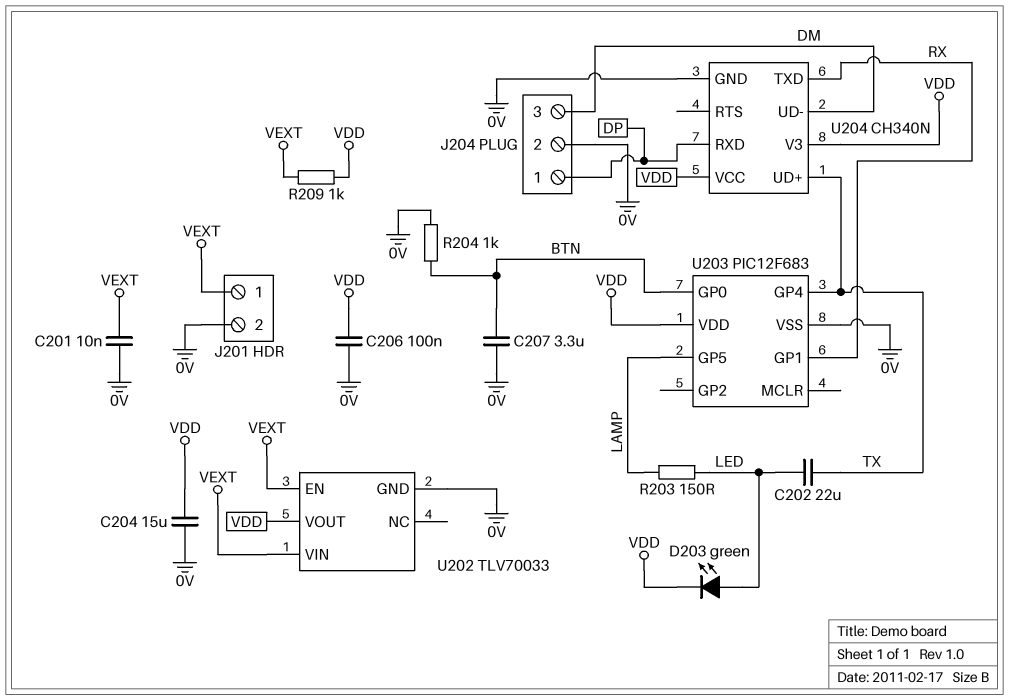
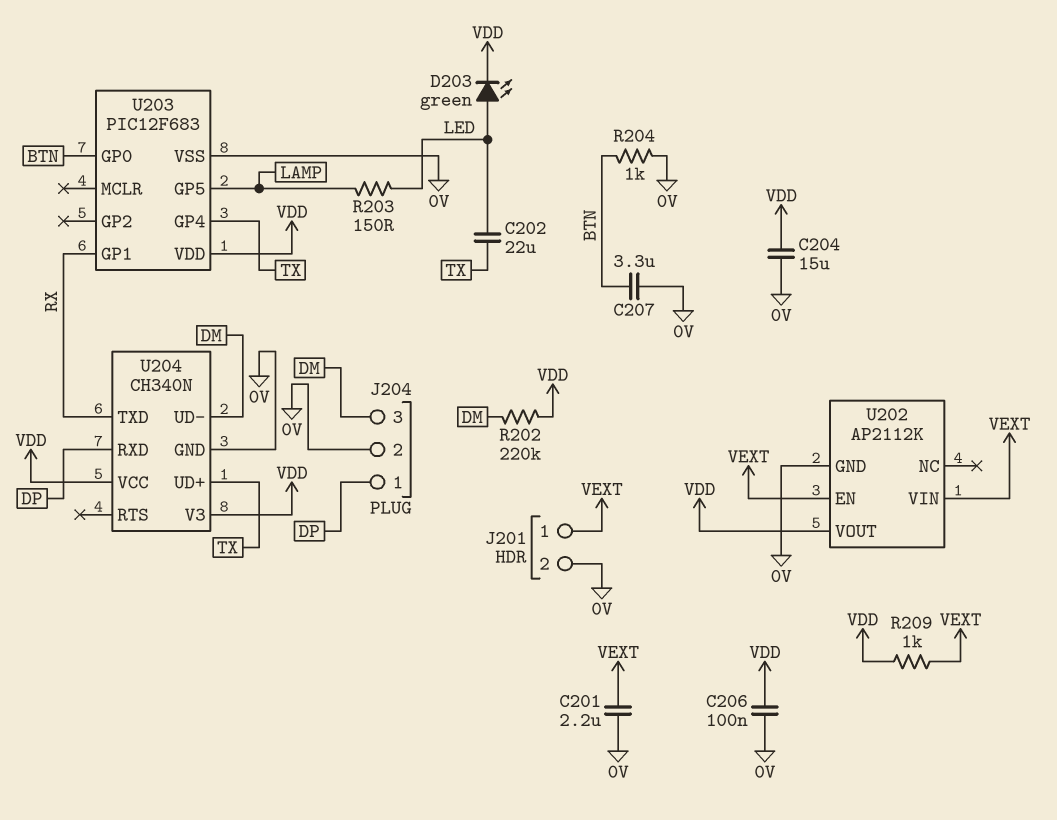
C201: 10nF (0V, VEXT) -> 2.2uF (0V, VEXT)
R202: none -> 220k (DM, VDD)
U202: TLV70033 -> AP2112K

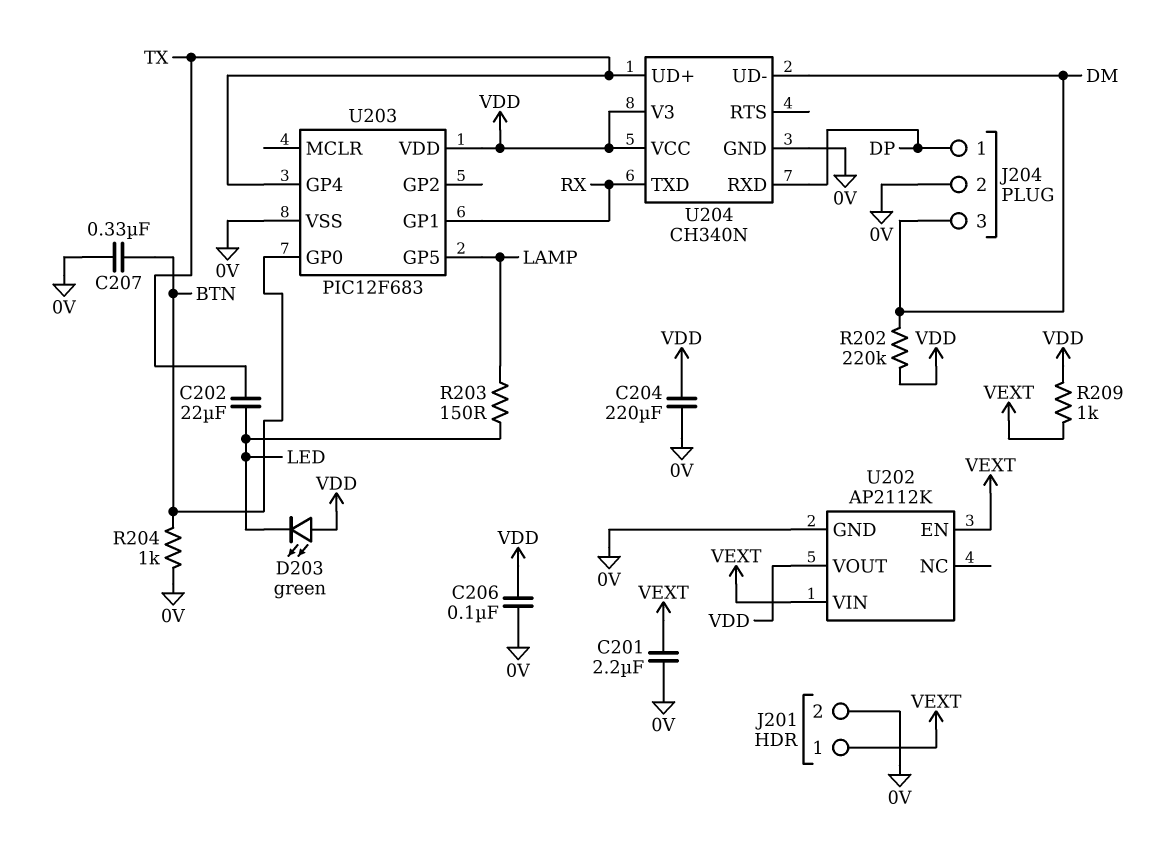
C204: 15uF (0V, VDD) -> 220uF (0V, VDD)
C207: 3.3uF (0V, BTN) -> 330nF (0V, BTN)
D203: LED green (A LED, K VDD) -> LED green (A VDD, K LED)

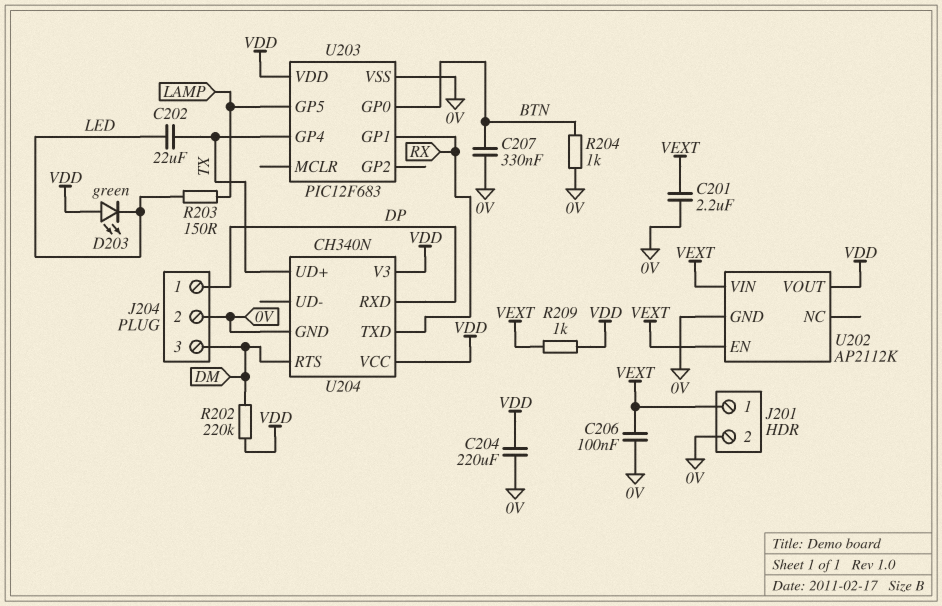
C206: 100nF (0V, VDD) -> 100nF (0V, VEXT)
U204 pin RTS: none -> DM
U204 pin UD-: DM -> none

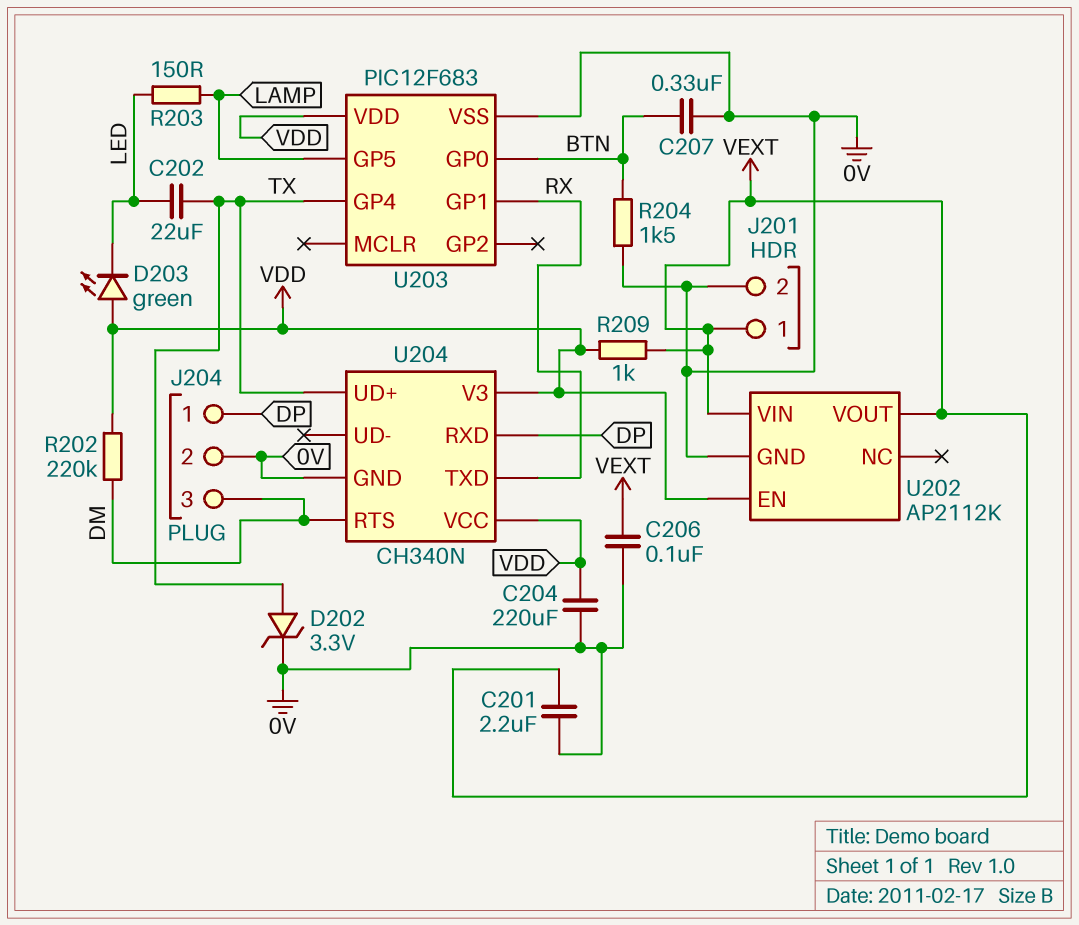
D202: none -> zener 3.3V (A TX, K 0V)
R204: 1k (0V, BTN) -> 1.5k (0V, BTN)
U202 pin EN: VEXT -> VDD
U202 pin VOUT: VDD -> VEXT

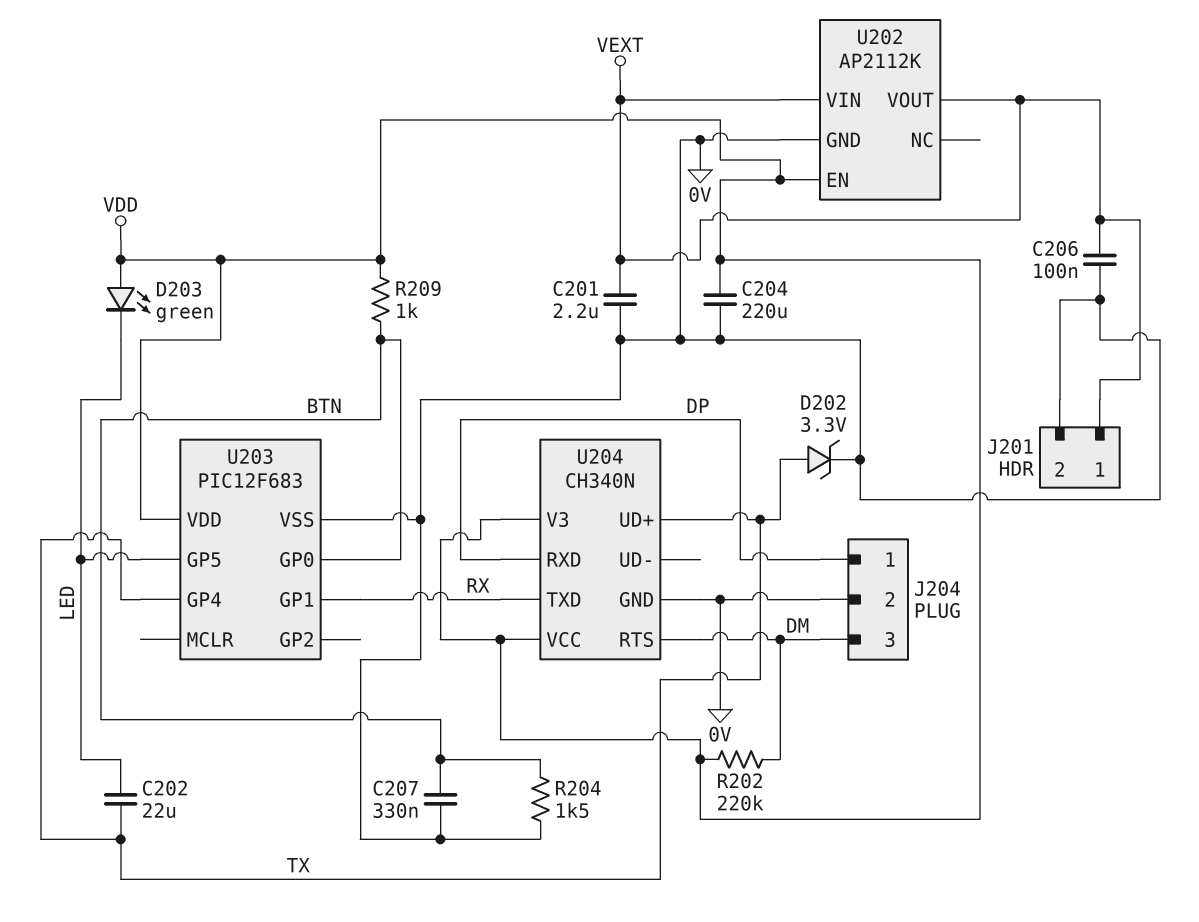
R203: 150 (LAMP, LED) -> none
R209: 1k (VDD, VEXT) -> 1k (BTN, VDD)
U203 pin GP5: LAMP -> LED

